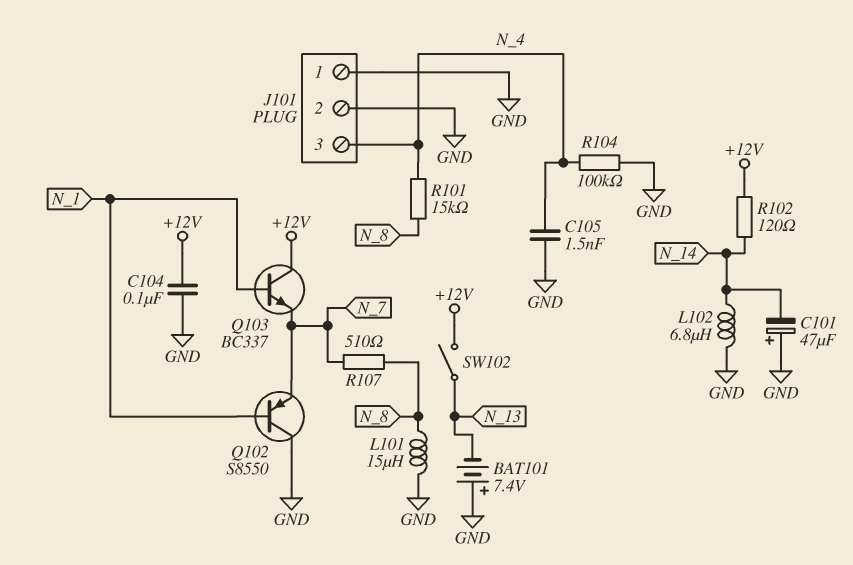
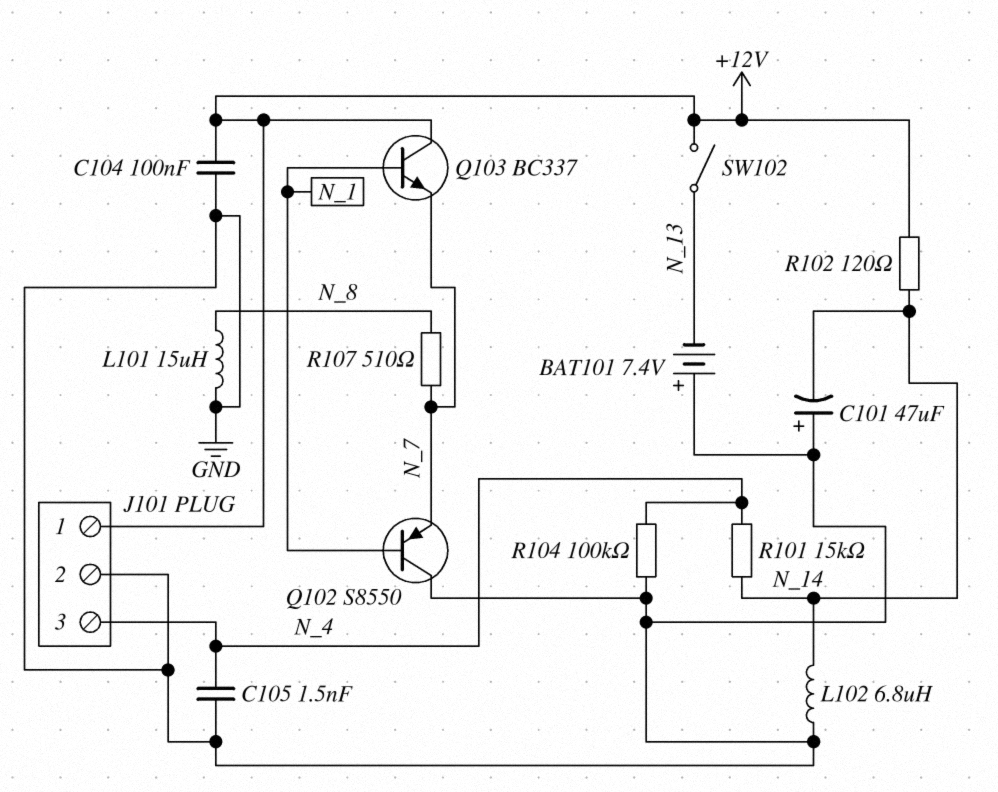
J101 pin 1: GND -> +12V
R101: 15k (N_4, N_8) -> 15k (N_4, N_14)

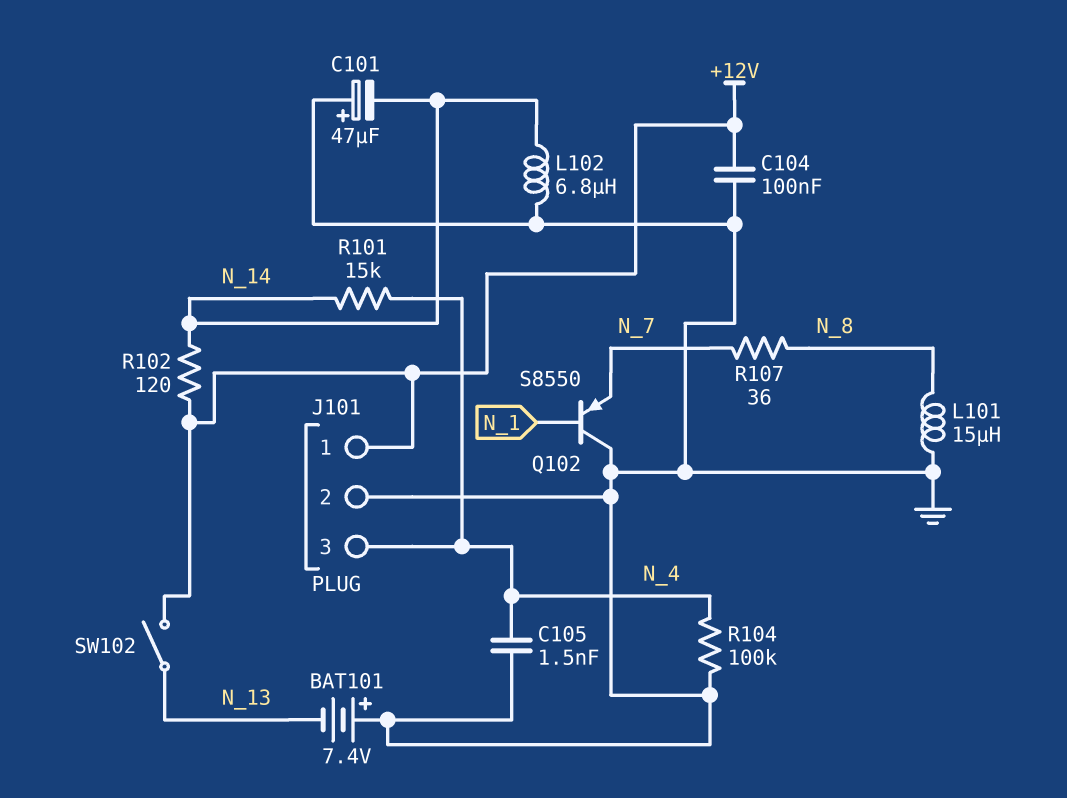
Q103: NPN BC337 (B N_1, C +12V, E N_7) -> none
R107: 510 (N_7, N_8) -> 36 (N_7, N_8)

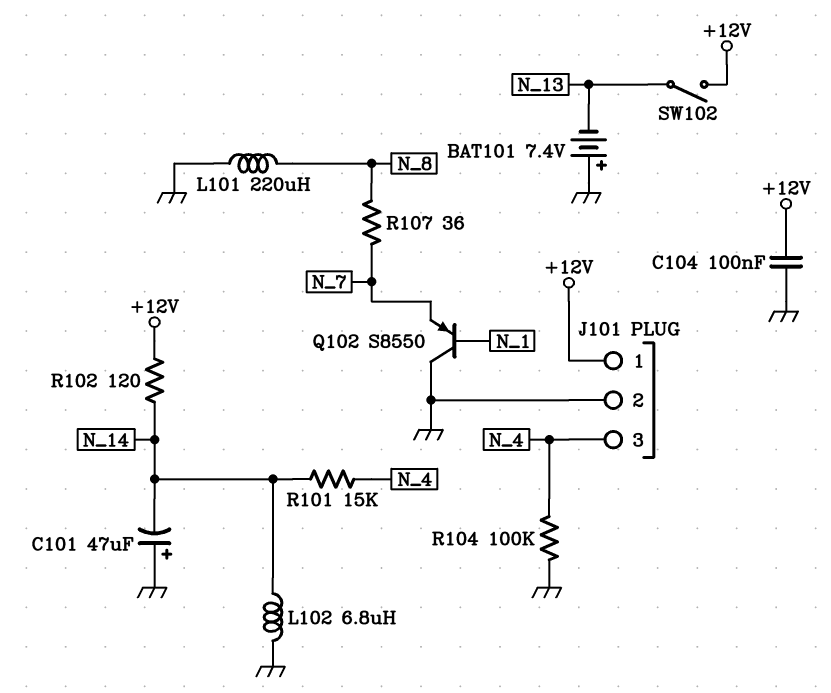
C105: 1.5nF (GND, N_4) -> none
L101: 15uH (GND, N_8) -> 220uH (GND, N_8)

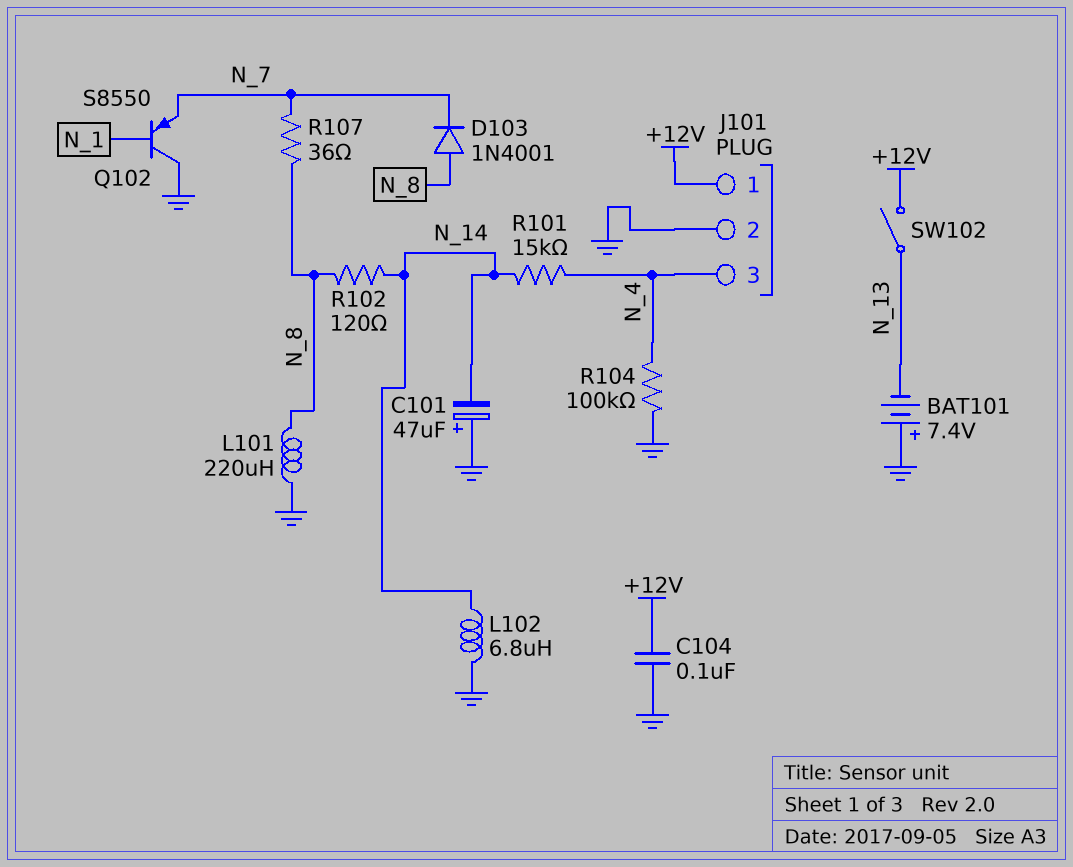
D103: none -> diode 1N4001 (A N_8, K N_7)
R102: 120 (+12V, N_14) -> 120 (N_8, N_14)

